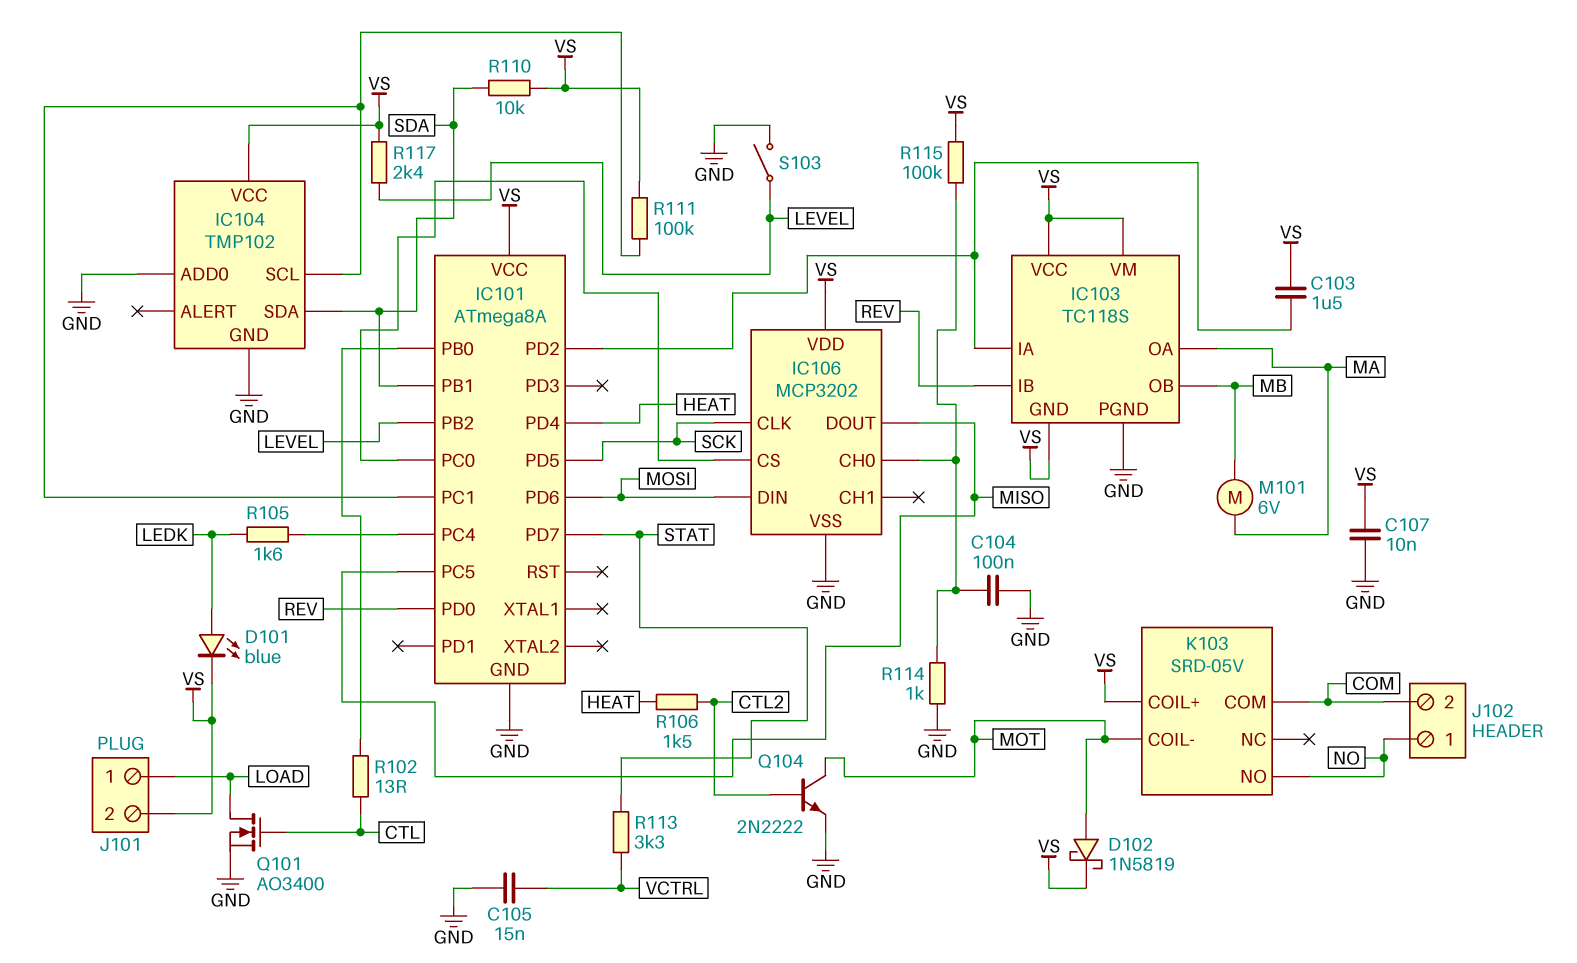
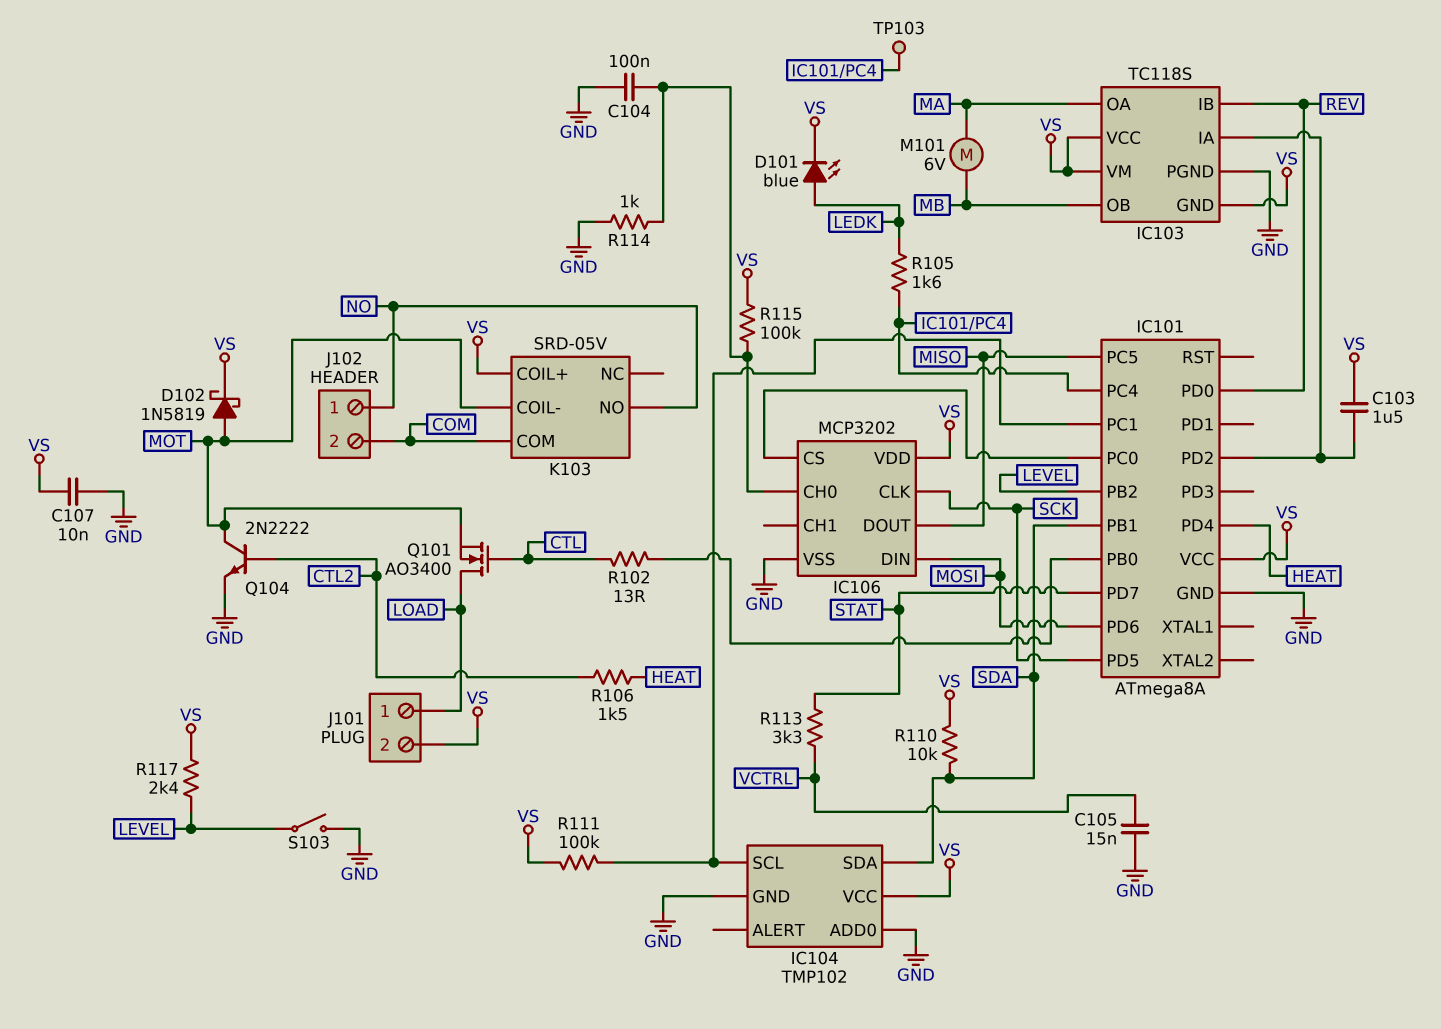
Q101: NMOS AO3400 (G CTL, D LOAD, S GND) -> NMOS AO3400 (G CTL, D LOAD, S MOT)
TP103: none -> test point (IC101/PC4)

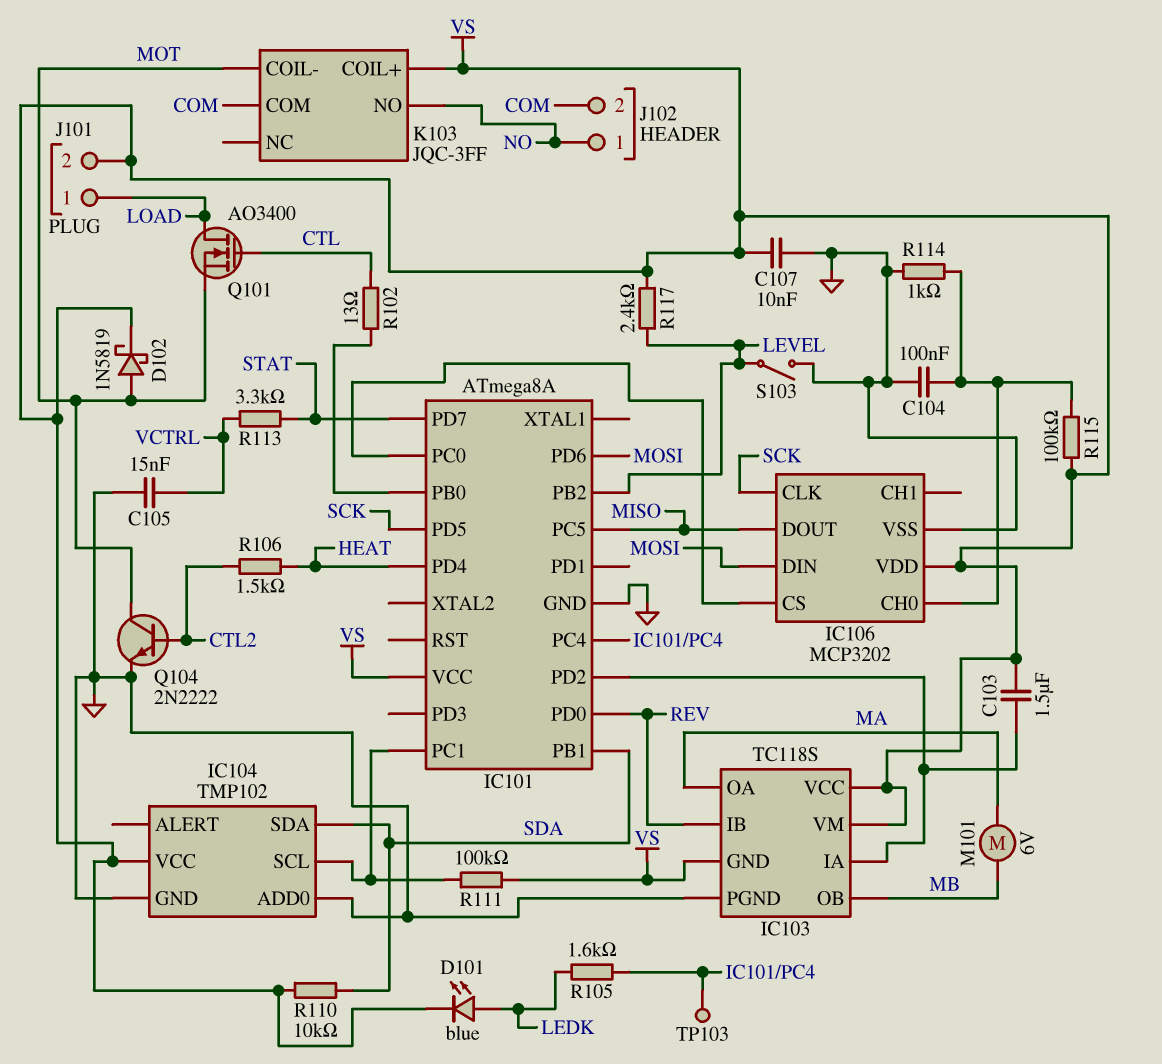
K103: SRD-05V -> JQC-3FF

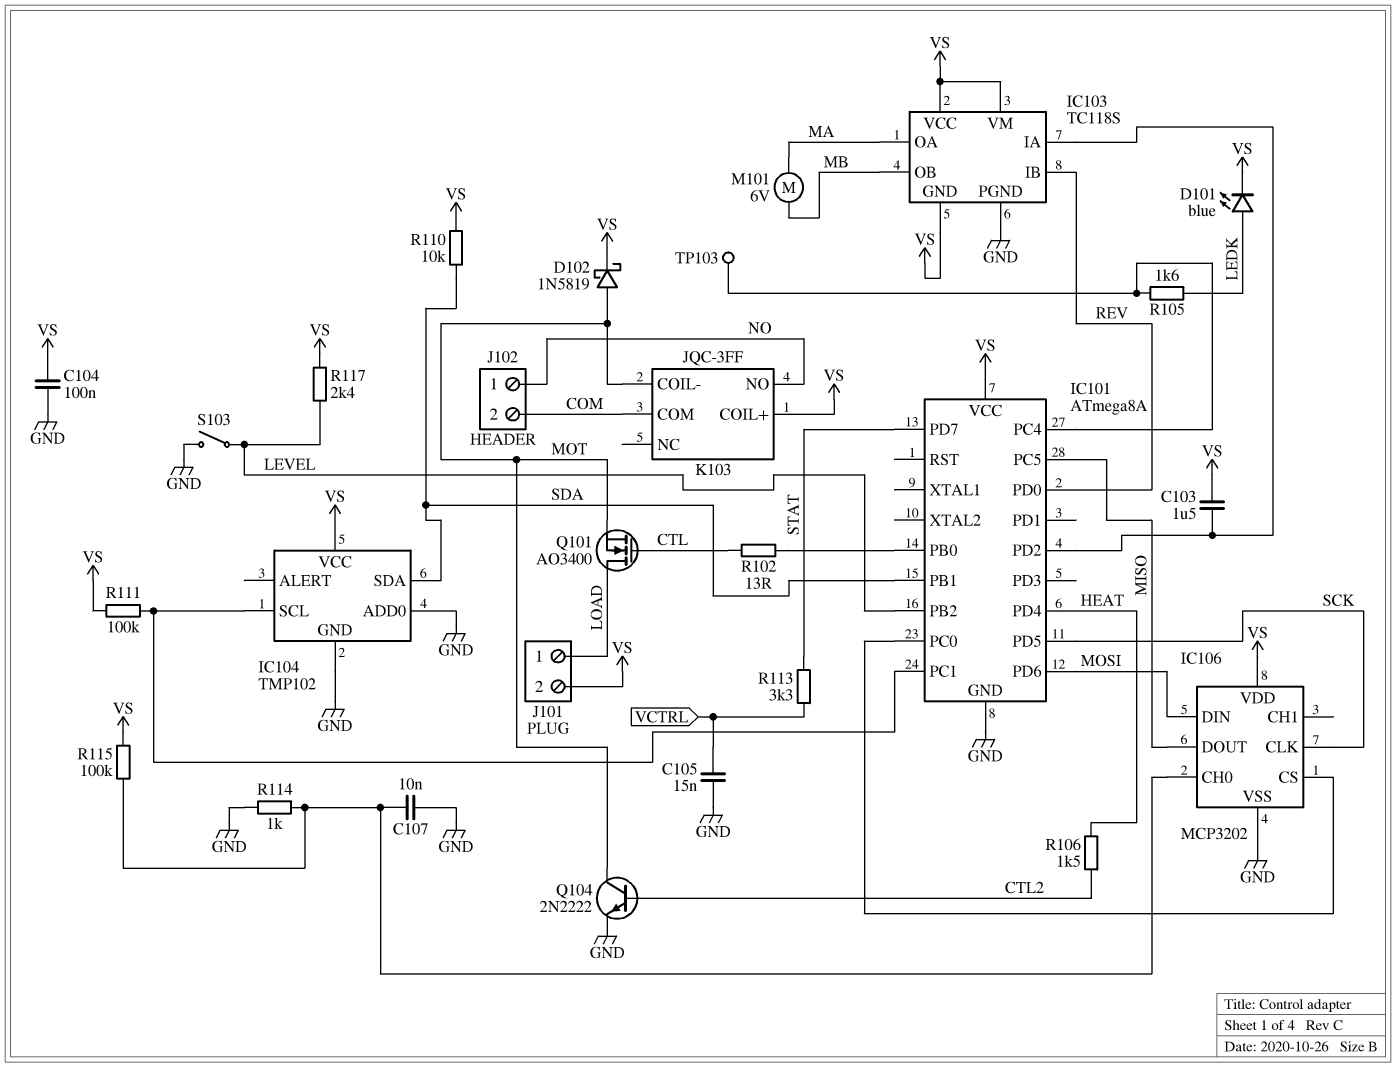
C104: 100nF (GND, IC106/CH0) -> 100nF (GND, VS)
C107: 10nF (GND, VS) -> 10nF (GND, IC106/CH0)

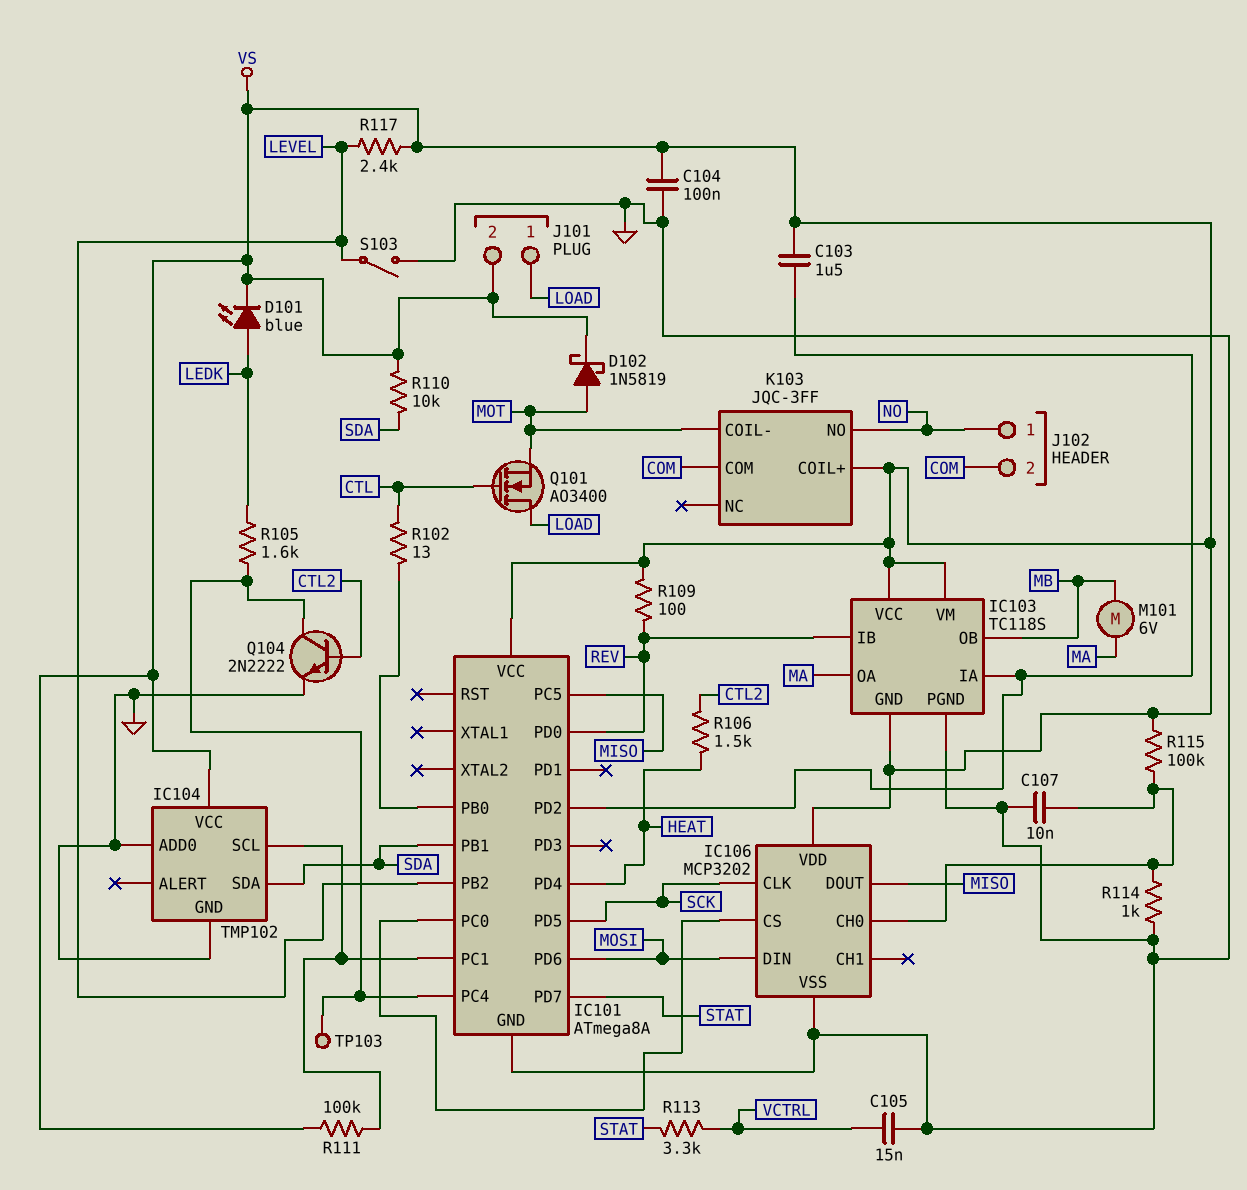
Q104: NPN 2N2222 (B CTL2, C MOT, E GND) -> NPN 2N2222 (B CTL2, C IC101/PC4, E GND)
R109: none -> 100 (REV, VS)

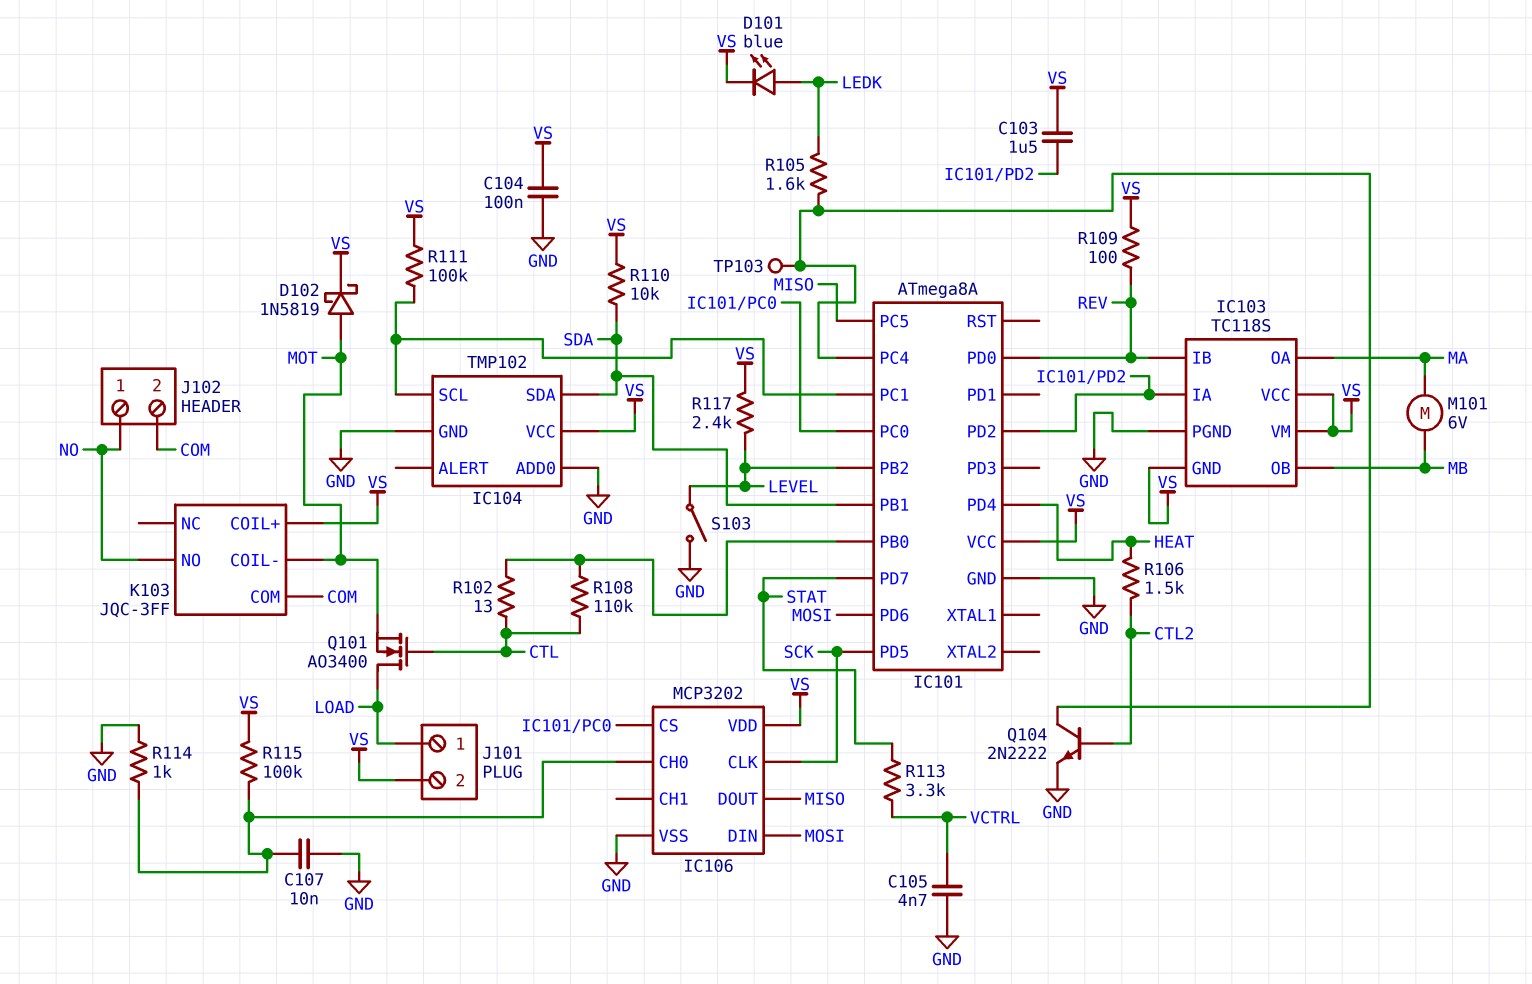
C105: 15nF (GND, VCTRL) -> 4.7nF (GND, VCTRL)
R108: none -> 110k (CTL, IC101/PB0)

